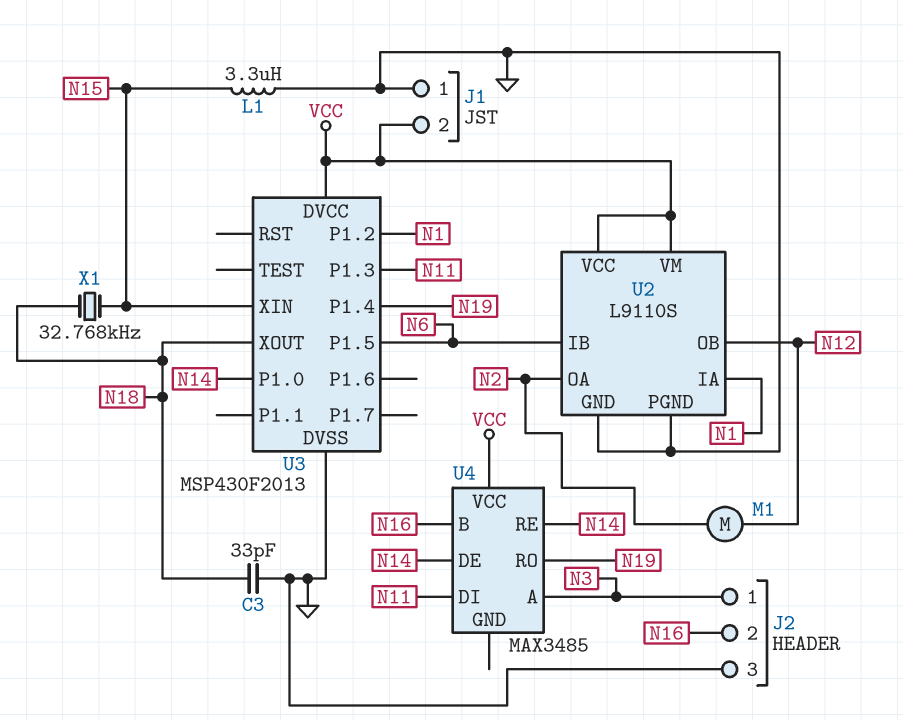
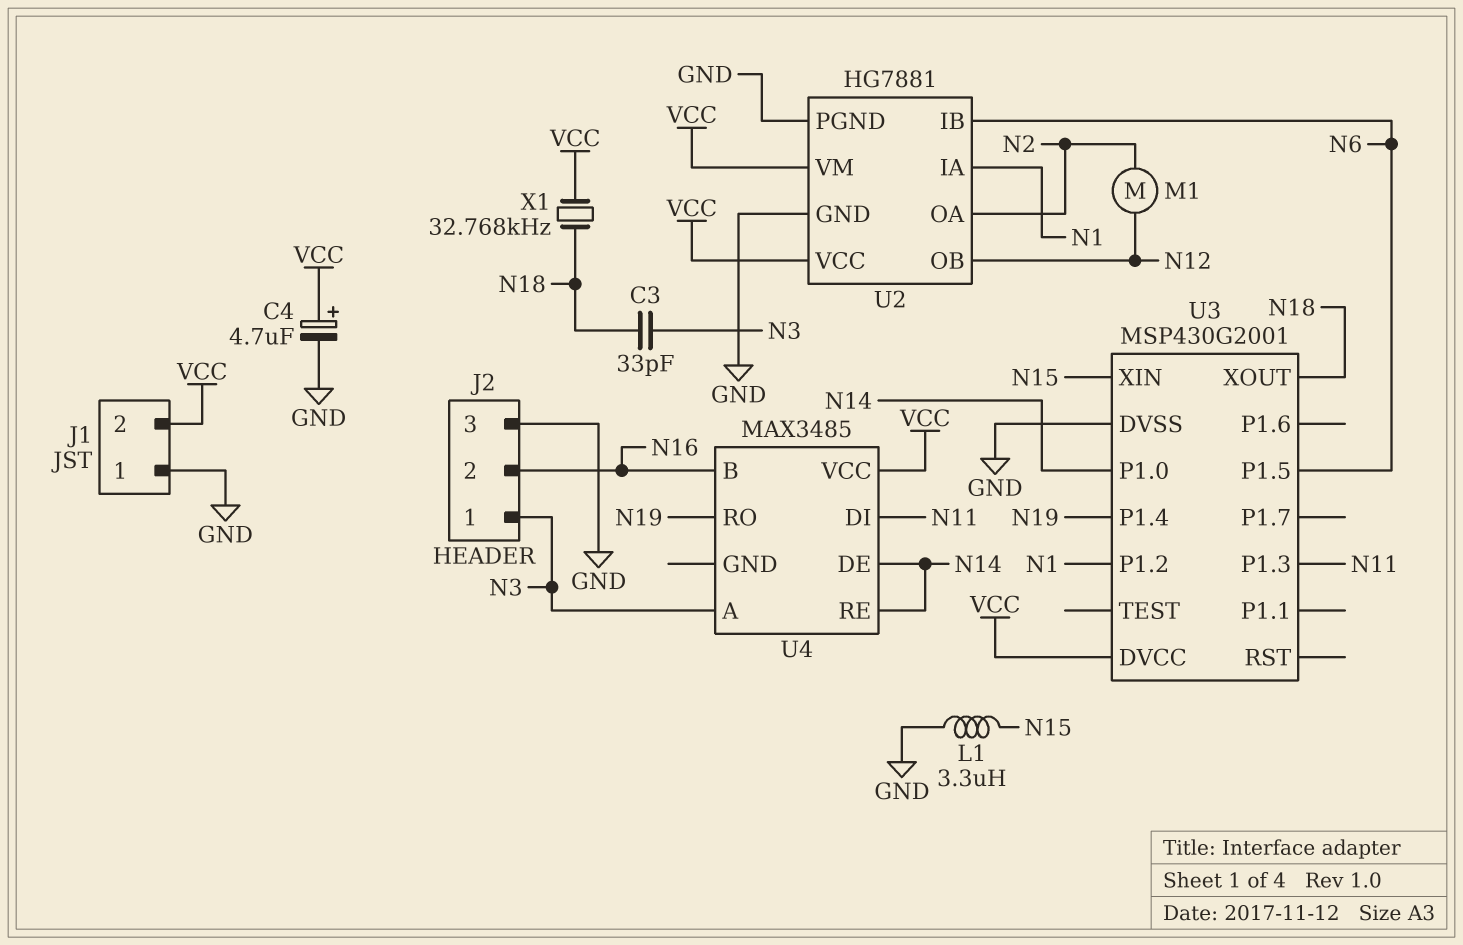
C3: 33pF (GND, N18) -> 33pF (N3, N18)
C4: none -> 4.7uF (plus VCC, minus GND)
U2: L9110S -> HG7881
U3: MSP430F2013 -> MSP430G2001
X1: 32.768kHz (N15, N18) -> 32.768kHz (N18, VCC)

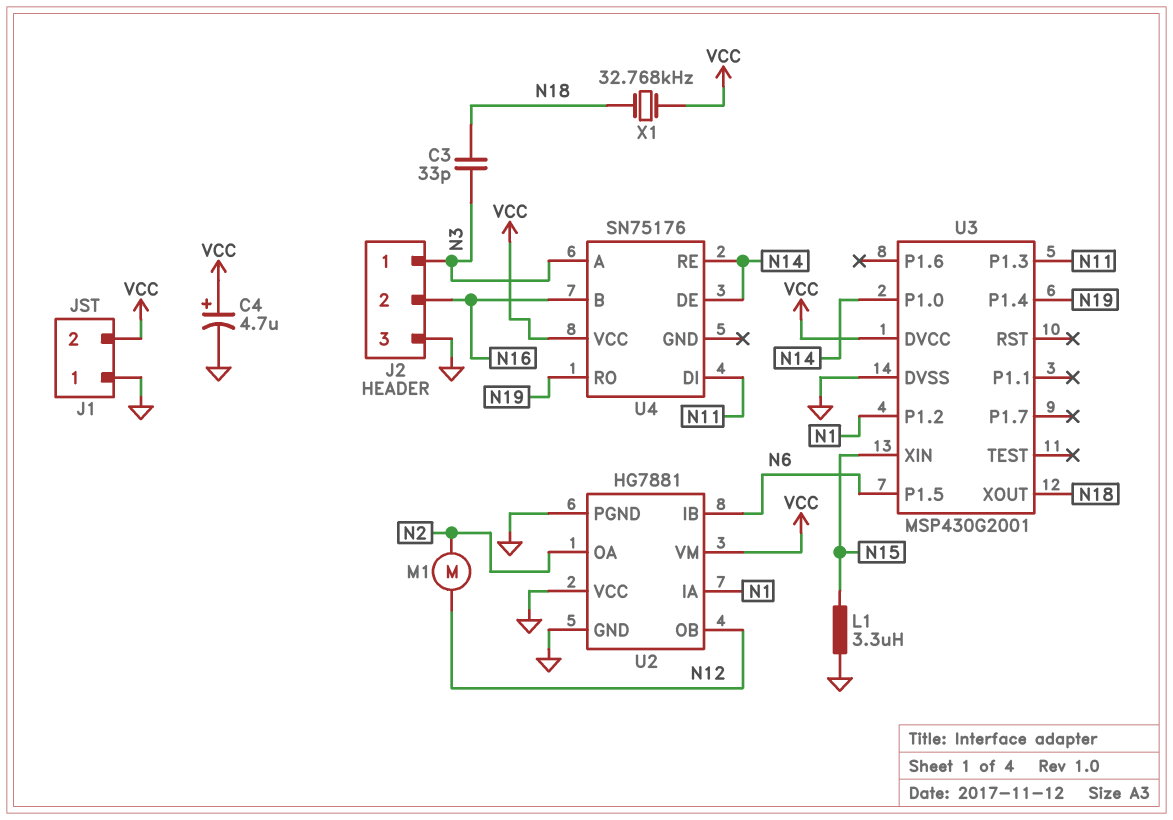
U2 pin VCC: VCC -> GND
U4: MAX3485 -> SN75176

